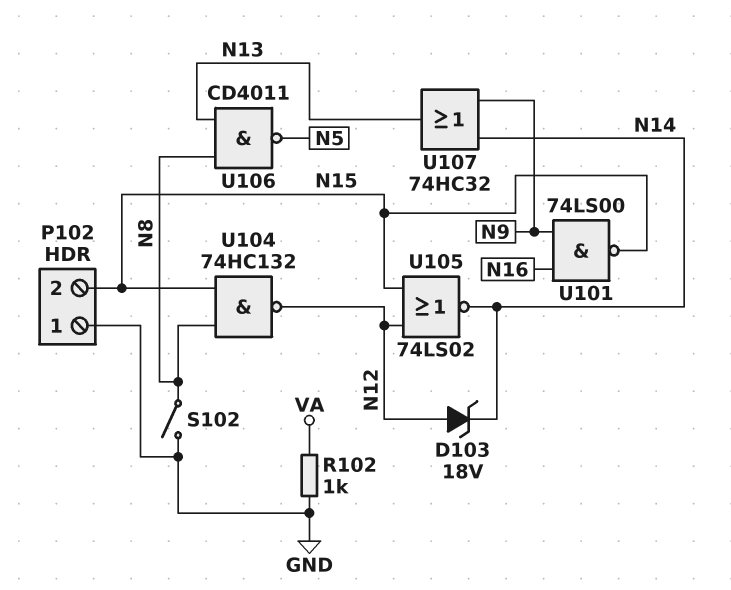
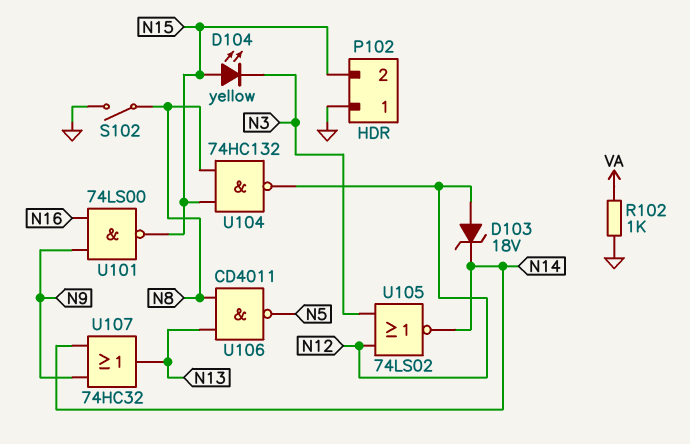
D104: none -> LED yellow (A N15, K N3)
U105: NOR 74LS02 (in N12, in N15, out N14) -> NOR 74LS02 (in N3, in N12, out N14)

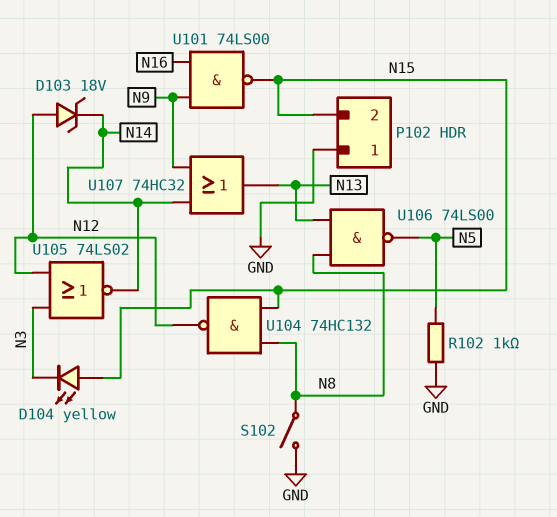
R102: 1k (GND, VA) -> 1k (GND, N5)
U106: NAND CD4011 (in N8, in N13, out N5) -> NAND 74LS00 (in N8, in N13, out N5)

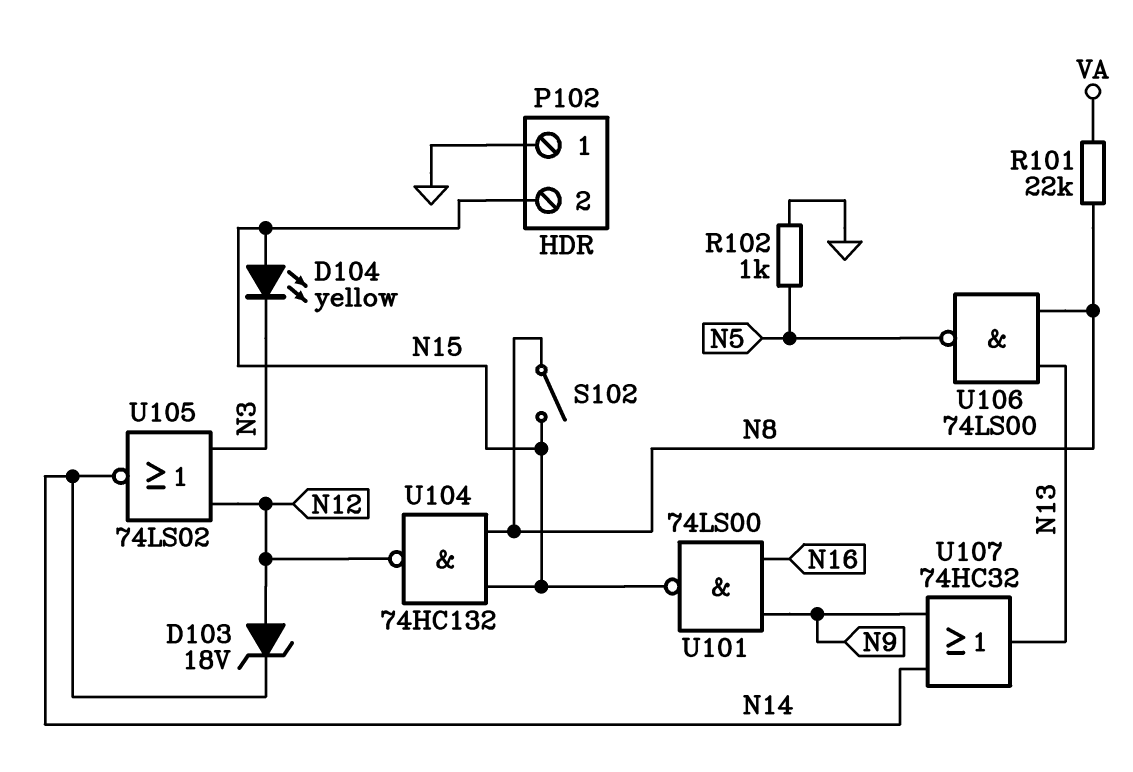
R101: none -> 22k (N8, VA)
S102: switch (GND, N8) -> switch (N8, N15)

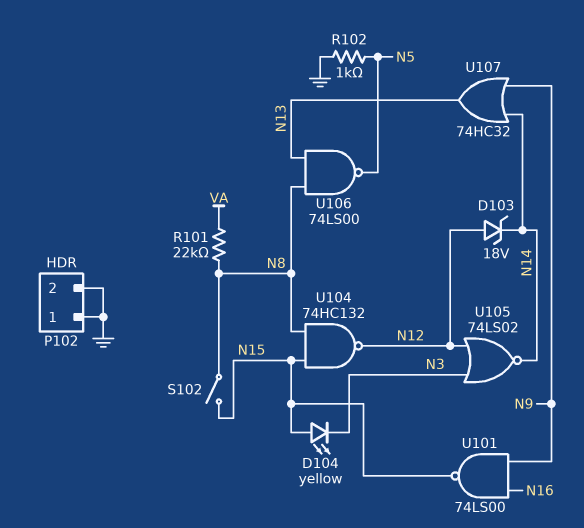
P102 pin 2: N15 -> GND

